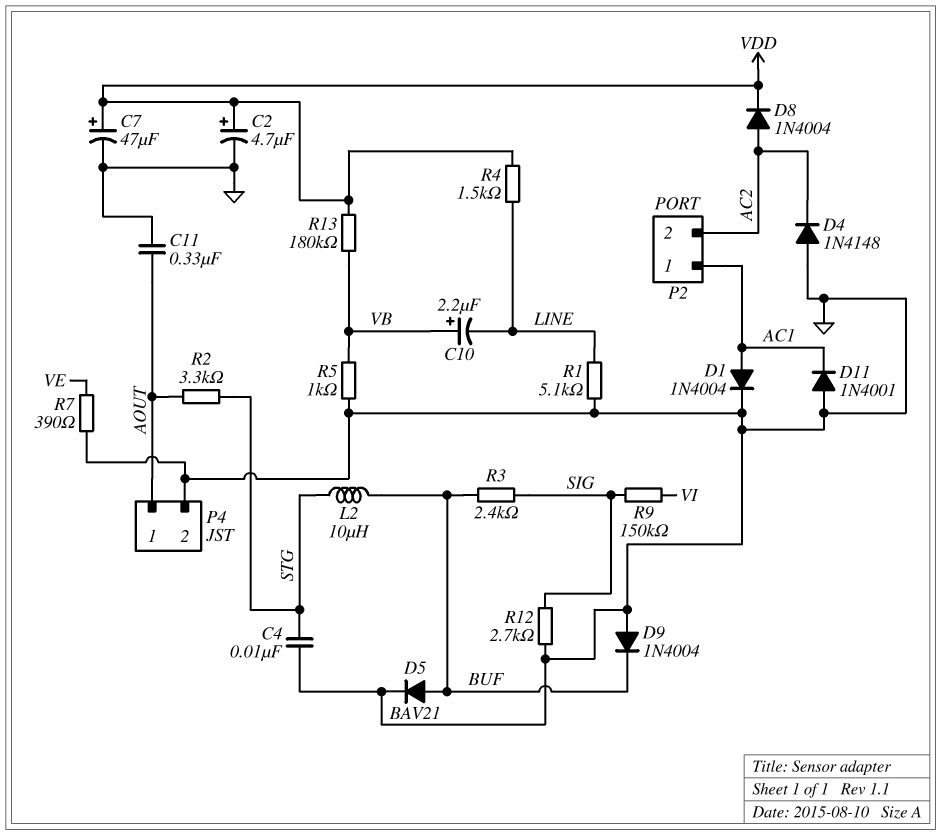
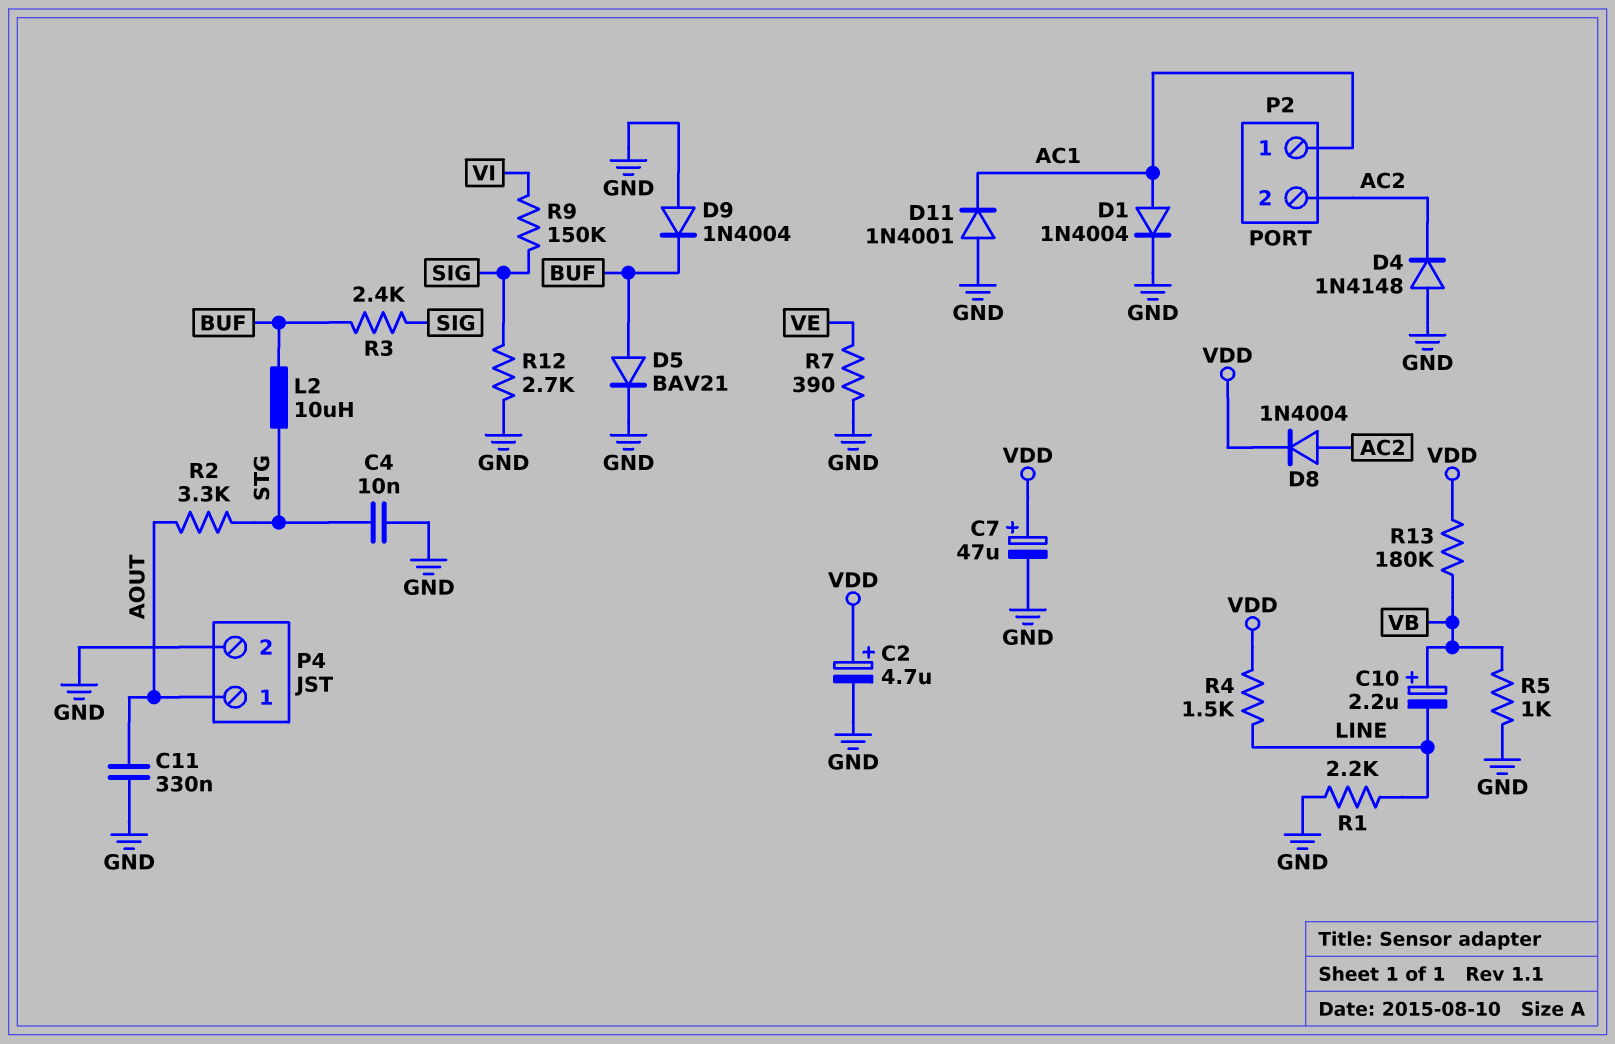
R1: 5.1k (GND, LINE) -> 2.2k (GND, LINE)

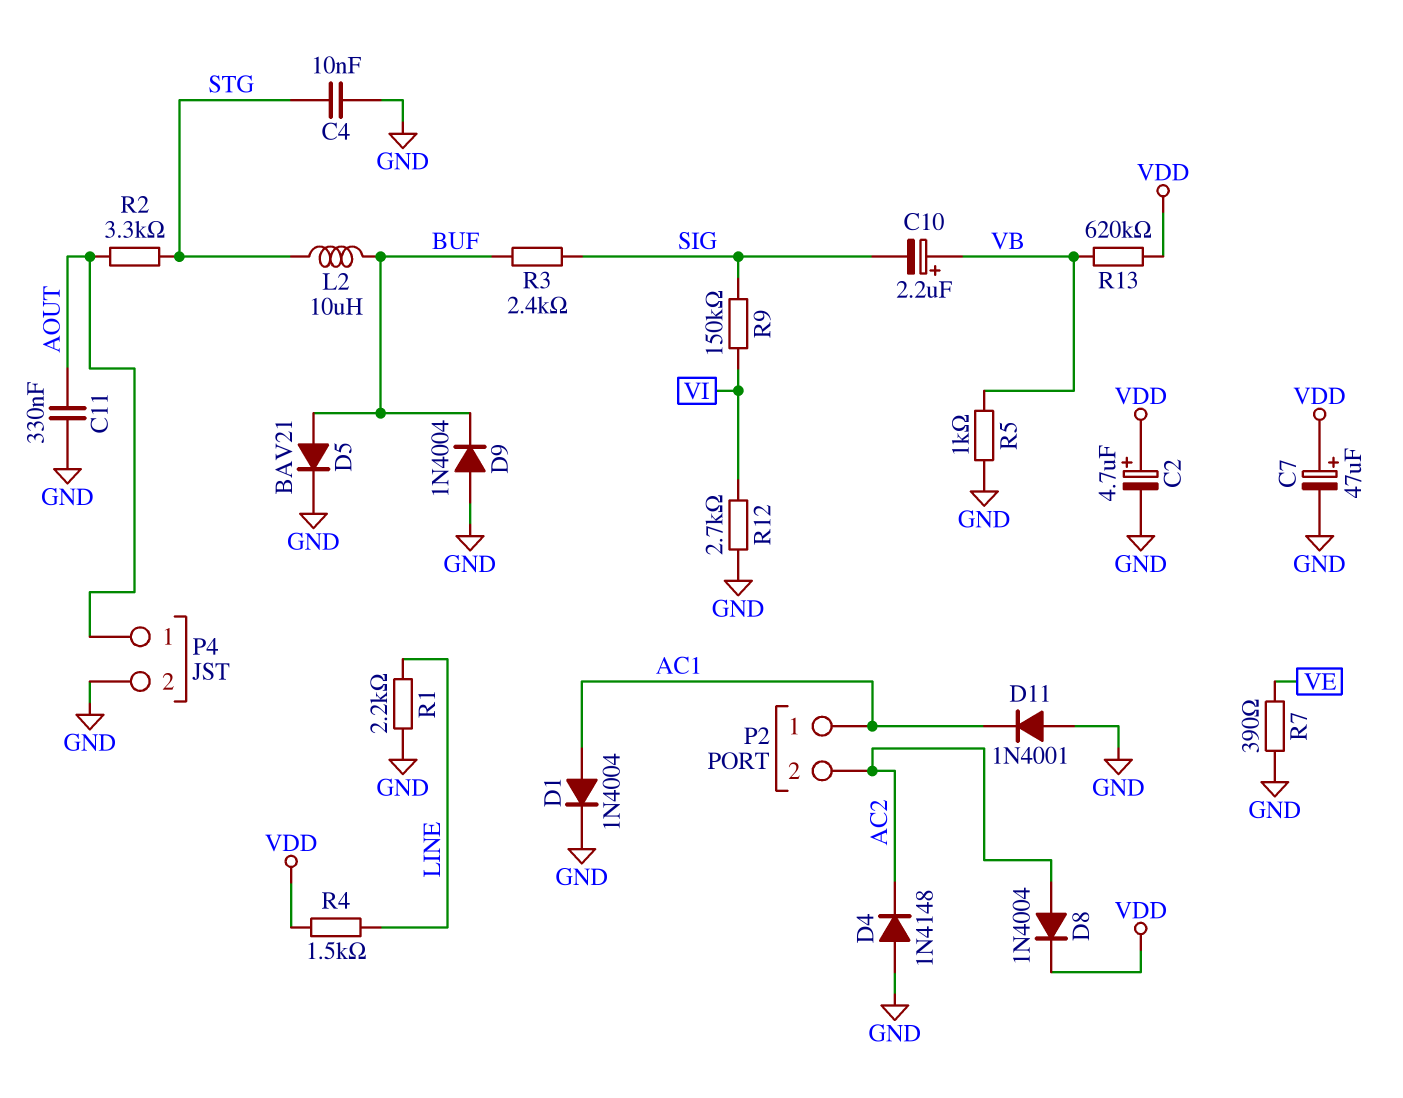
C10: 2.2uF (plus VB, minus LINE) -> 2.2uF (plus VB, minus SIG)
R12: 2.7k (GND, SIG) -> 2.7k (GND, VI)
R13: 180k (VB, VDD) -> 620k (VB, VDD)

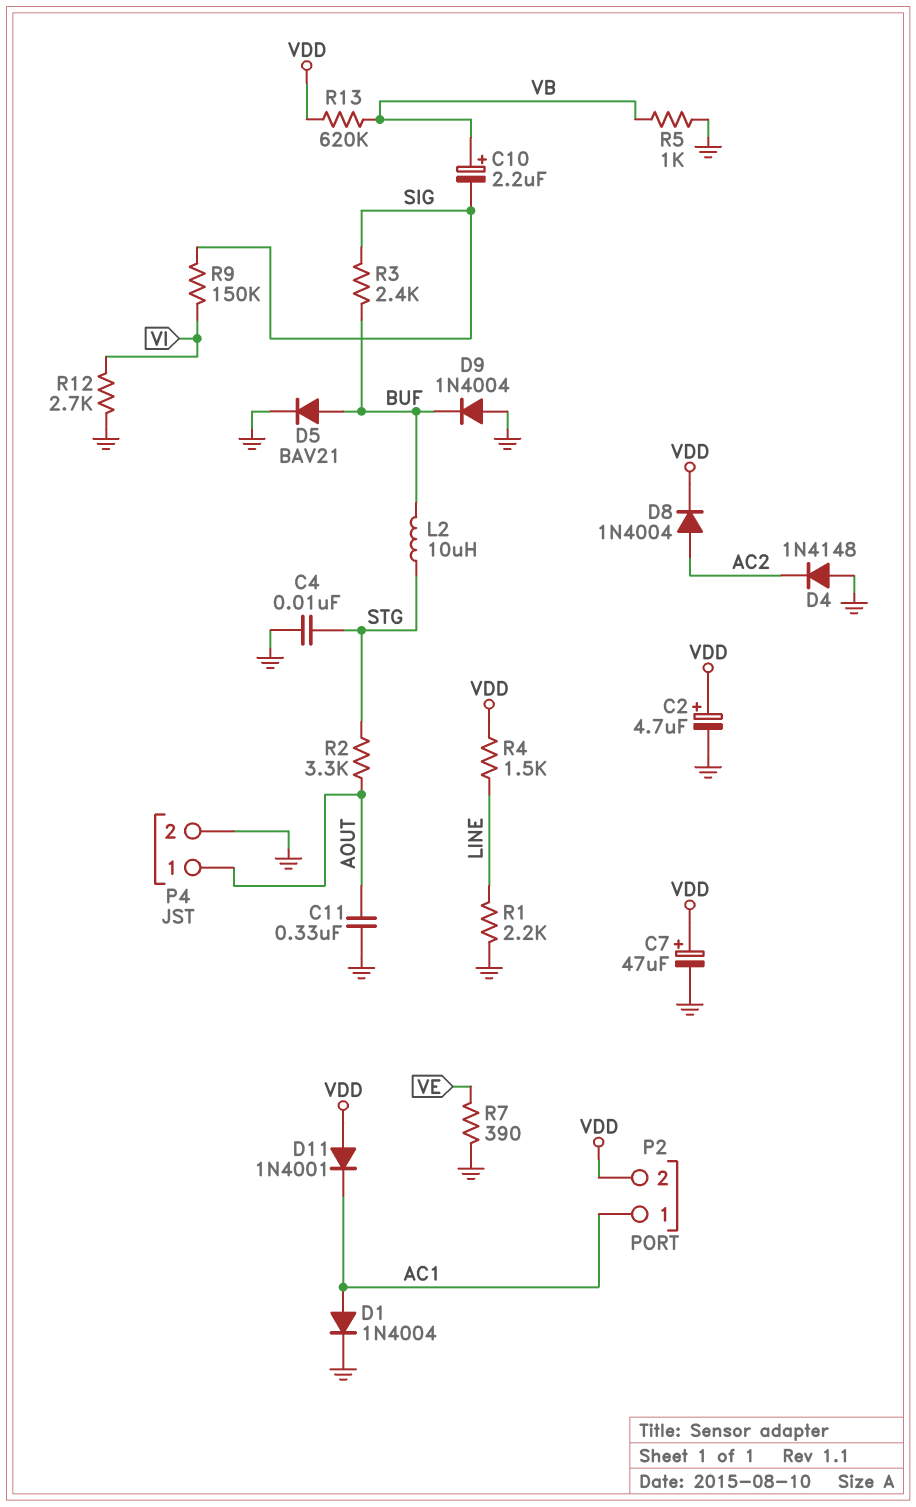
D11: diode 1N4001 (A GND, K AC1) -> diode 1N4001 (A VDD, K AC1)
P2 pin 2: AC2 -> VDD

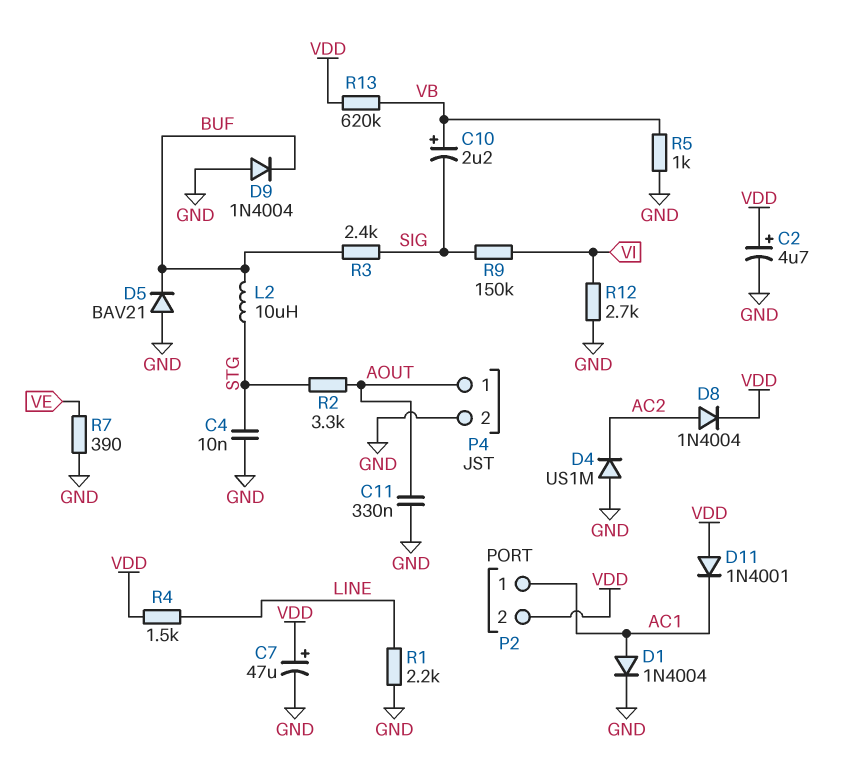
D4: diode 1N4148 (A GND, K AC2) -> diode US1M (A GND, K AC2)
D5: diode BAV21 (A BUF, K GND) -> diode BAV21 (A GND, K BUF)

